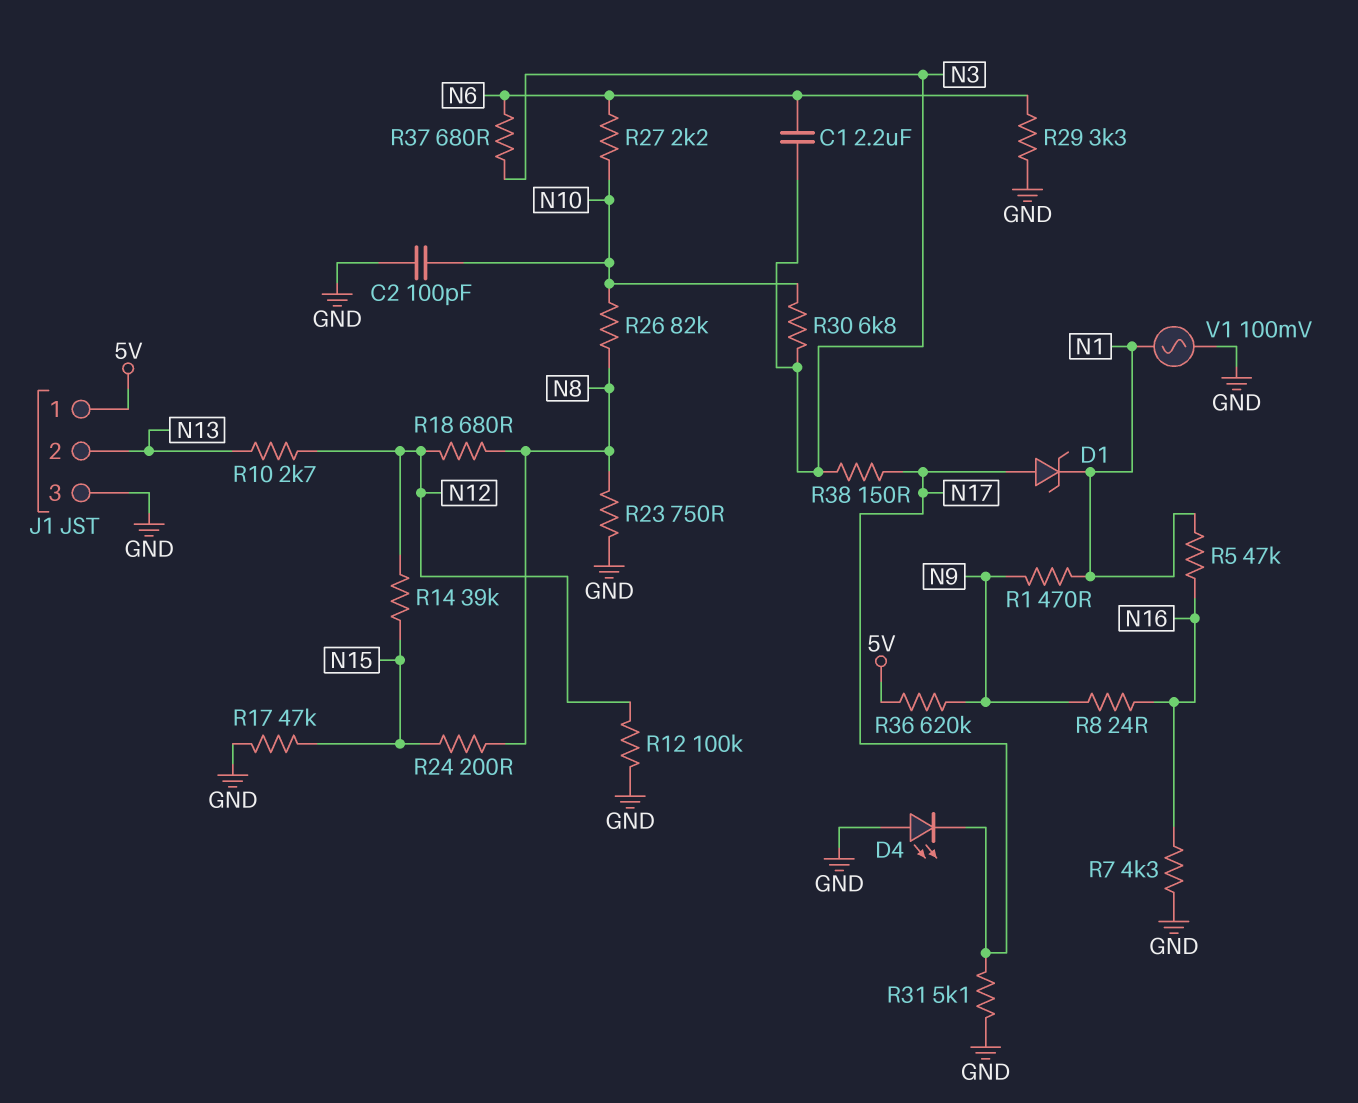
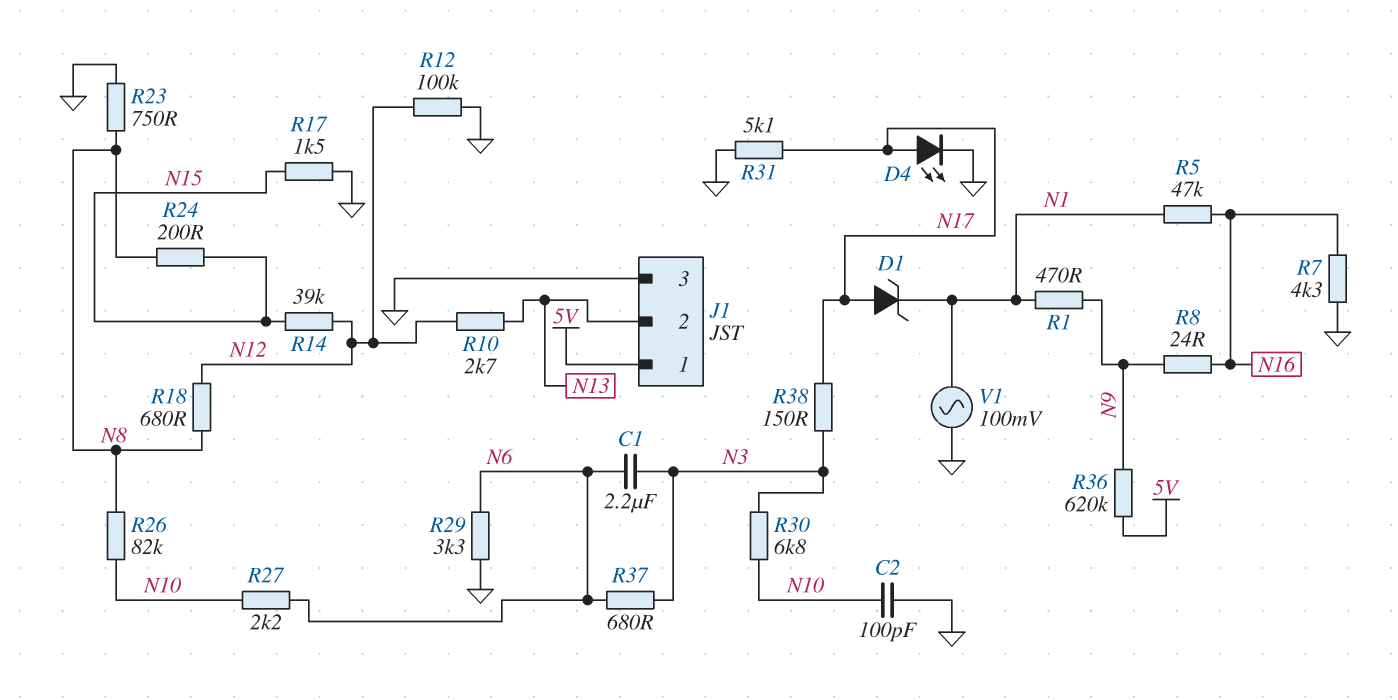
D4: LED (A GND, K N17) -> LED (A N17, K GND)
R17: 47k (GND, N15) -> 1.5k (GND, N15)

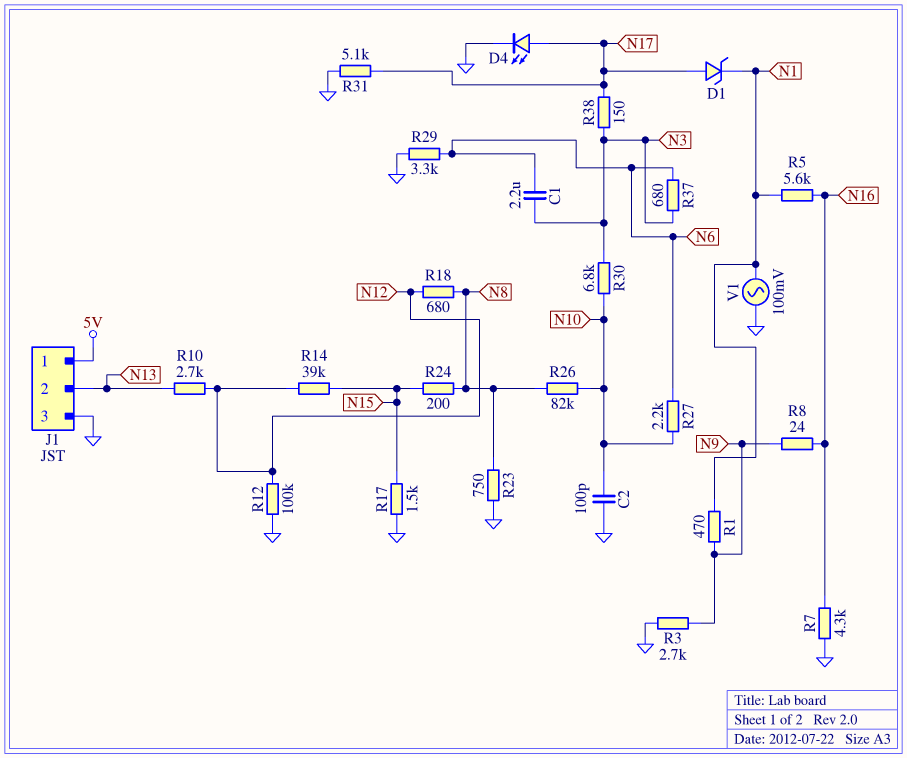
R3: none -> 2.7k (GND, N9)
R5: 47k (N1, N16) -> 5.6k (N1, N16)
R36: 620k (5V, N9) -> none

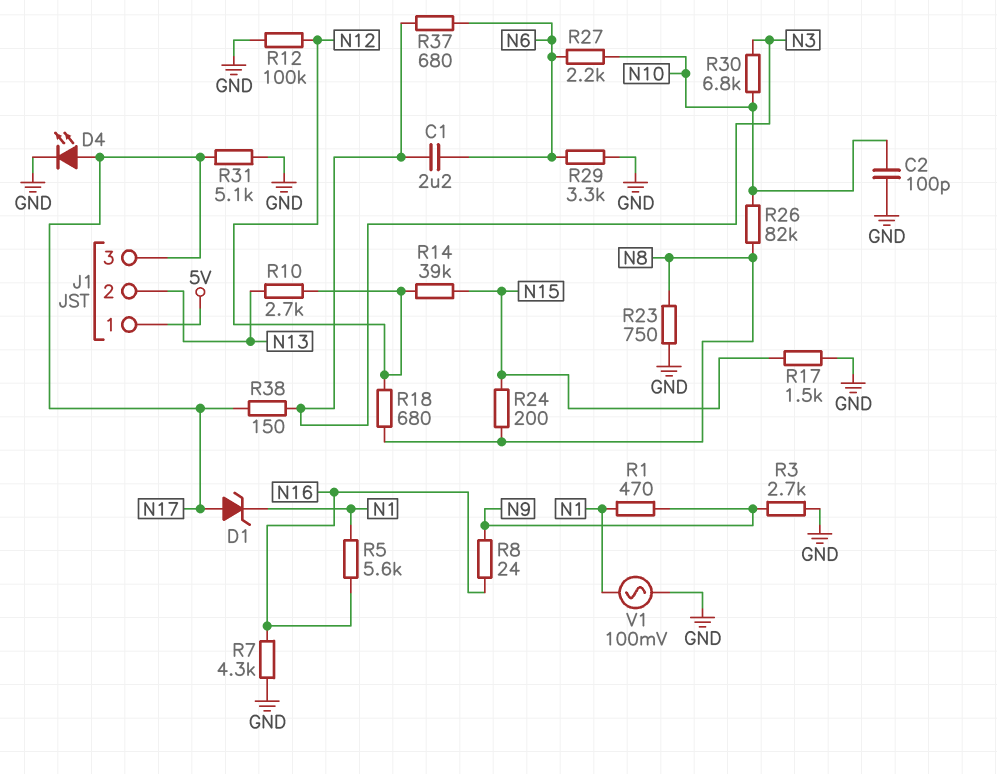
J1 pin 3: GND -> N17

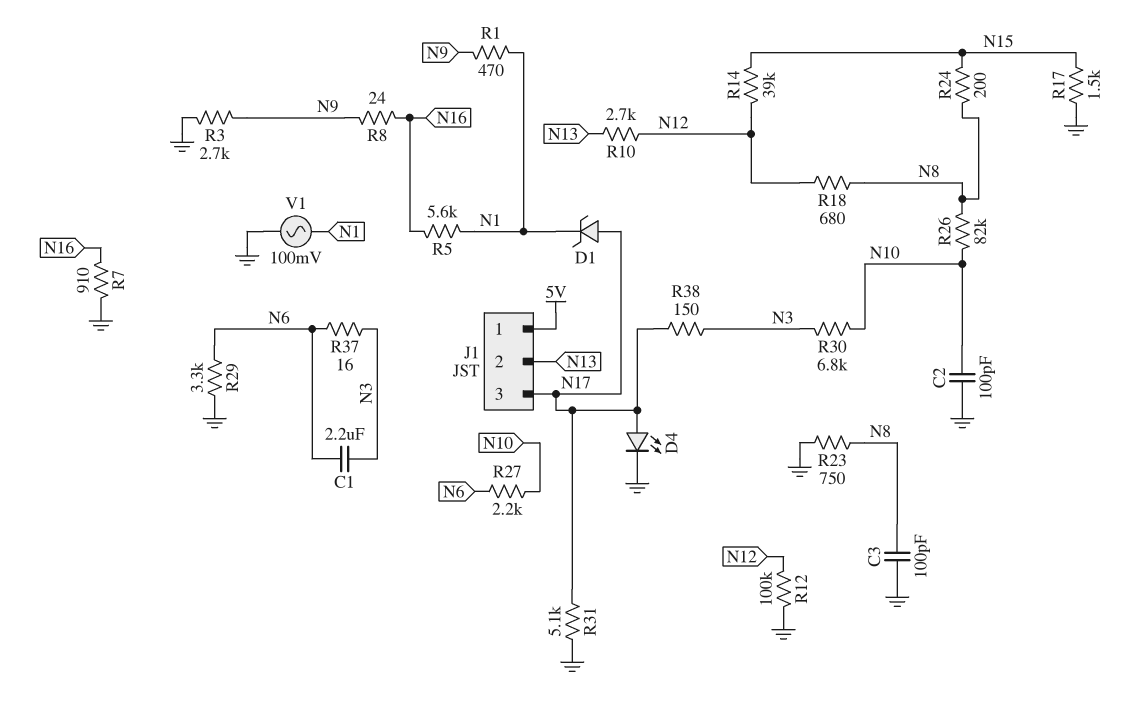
C3: none -> 100pF (GND, N8)
R7: 4.3k (GND, N16) -> 910 (GND, N16)
R37: 680 (N3, N6) -> 16 (N3, N6)

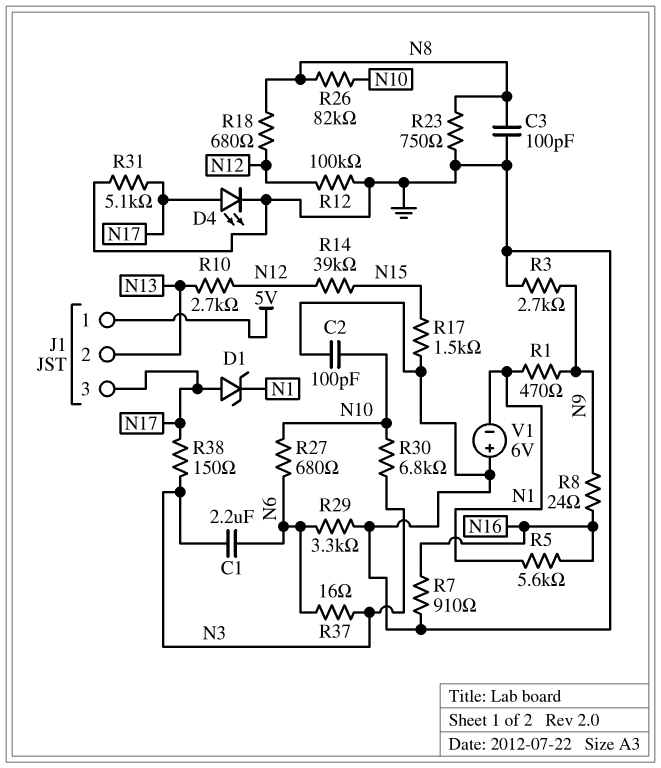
R24: 200 (N8, N15) -> none
R27: 2.2k (N6, N10) -> 680 (N6, N10)
V1: AC 100mV (GND, N1) -> 6V (plus GND, minus N1)

